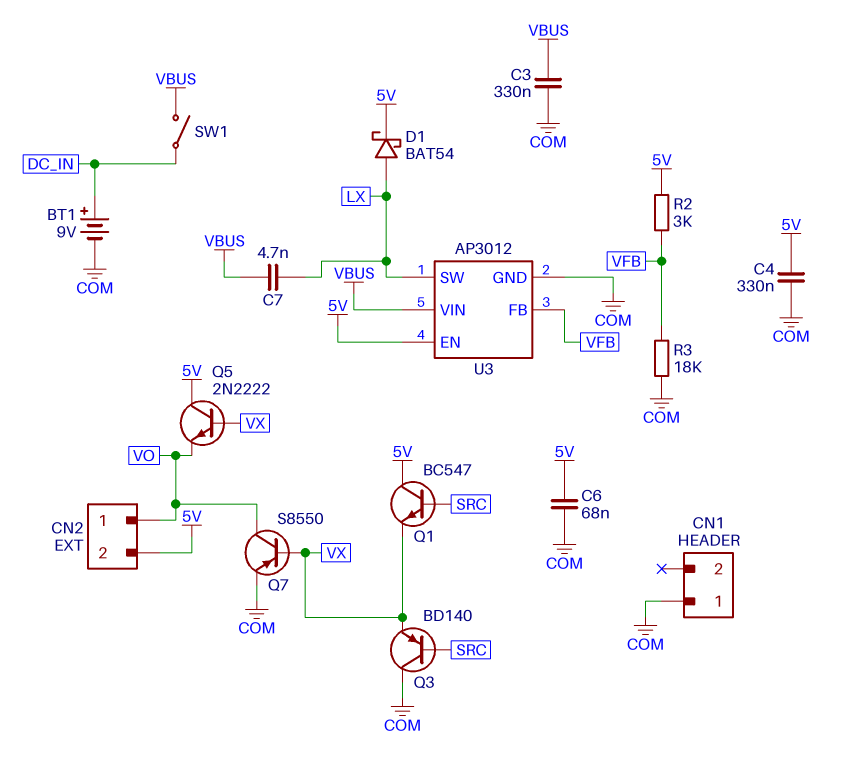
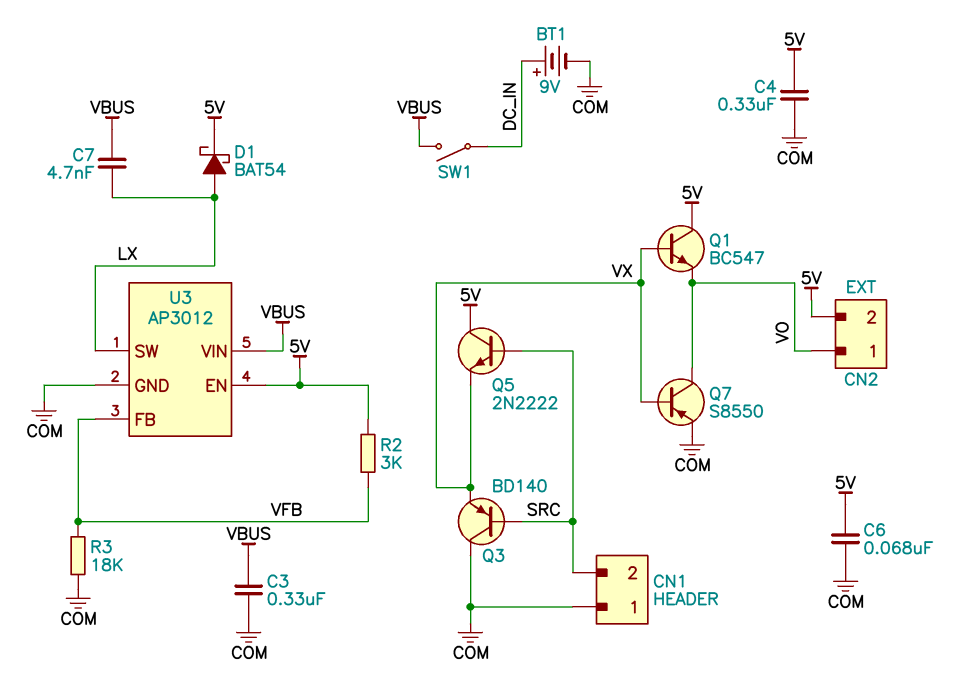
CN1 pin 2: none -> SRC
Q1: NPN BC547 (B SRC, C 5V, E VX) -> NPN BC547 (B VX, C 5V, E VO)
Q5: NPN 2N2222 (B VX, C 5V, E VO) -> NPN 2N2222 (B SRC, C 5V, E VX)

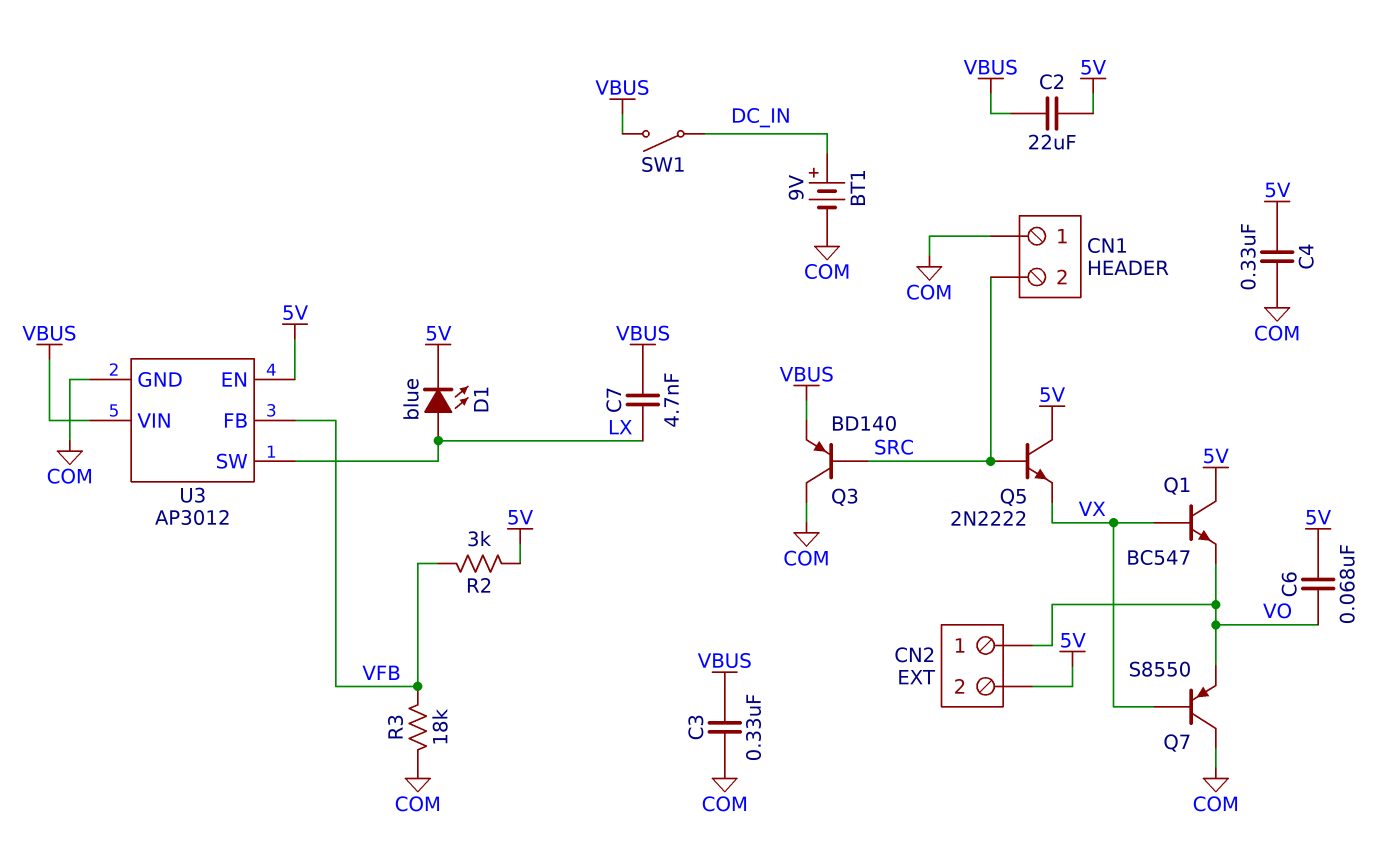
C2: none -> 22uF (5V, VBUS)
C6: 68nF (5V, COM) -> 68nF (5V, VO)
D1: schottky BAT54 (A LX, K 5V) -> LED blue (A LX, K 5V)
Q3: PNP BD140 (B SRC, C COM, E VX) -> PNP BD140 (B SRC, C COM, E VBUS)
Q7: PNP S8550 (B VX, C VO, E COM) -> PNP S8550 (B VX, C COM, E VO)

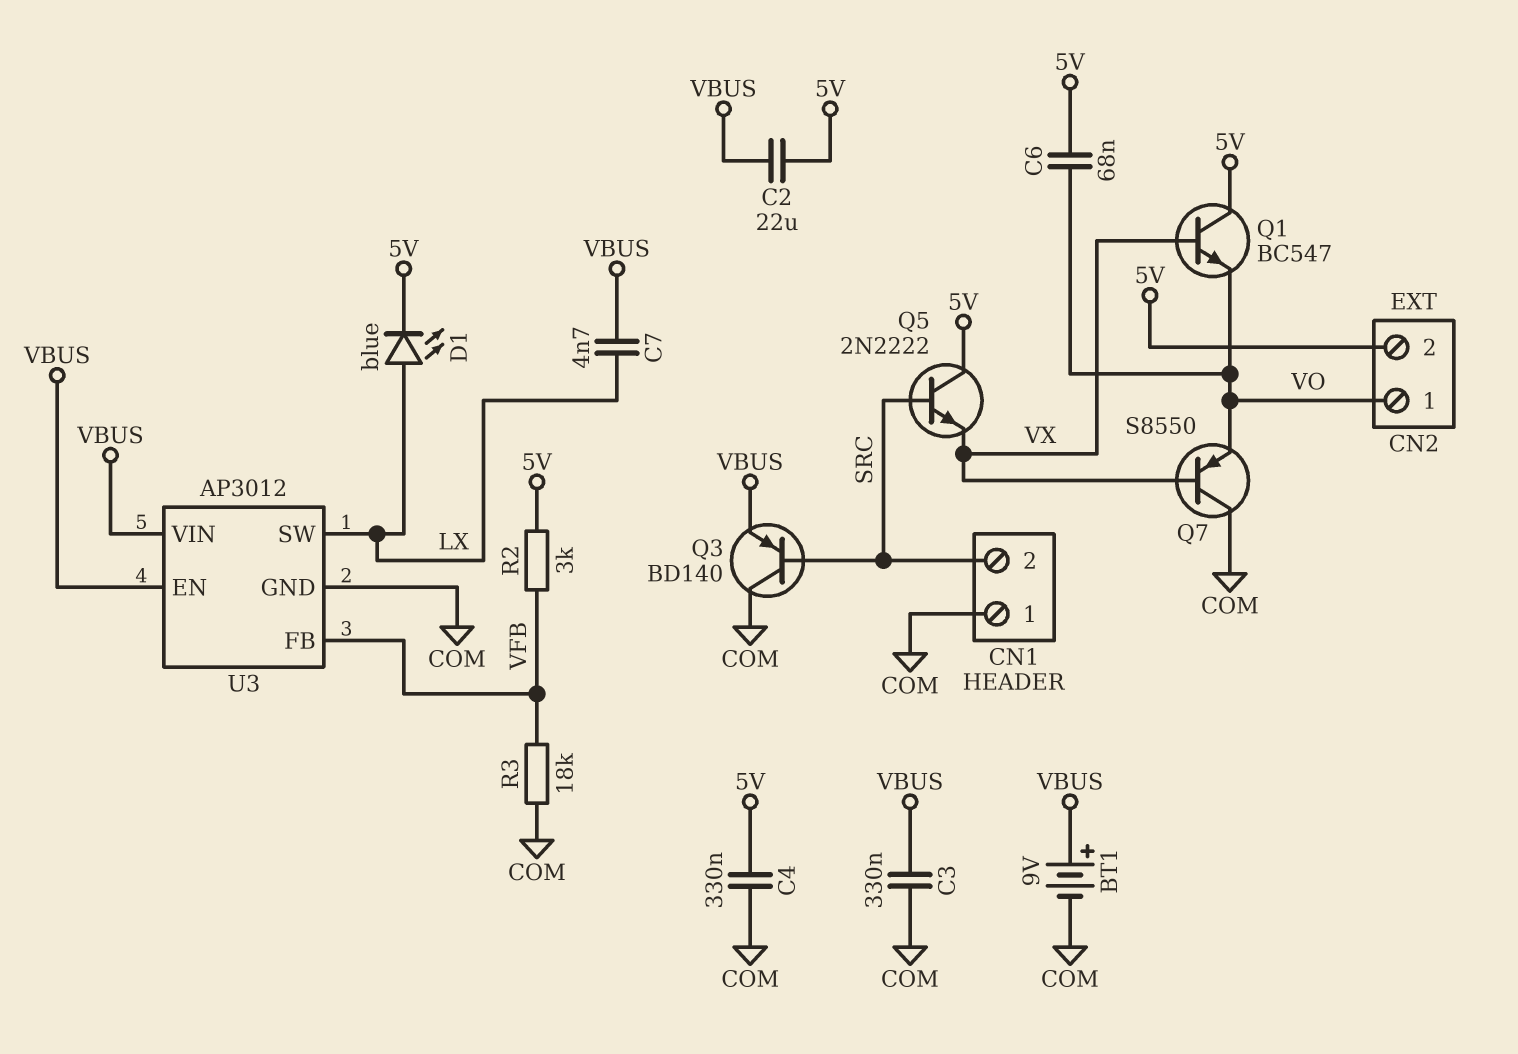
BT1: 9V (plus DC_IN, minus COM) -> 9V (plus VBUS, minus COM)
SW1: switch (DC_IN, VBUS) -> none
U3 pin EN: 5V -> VBUS

